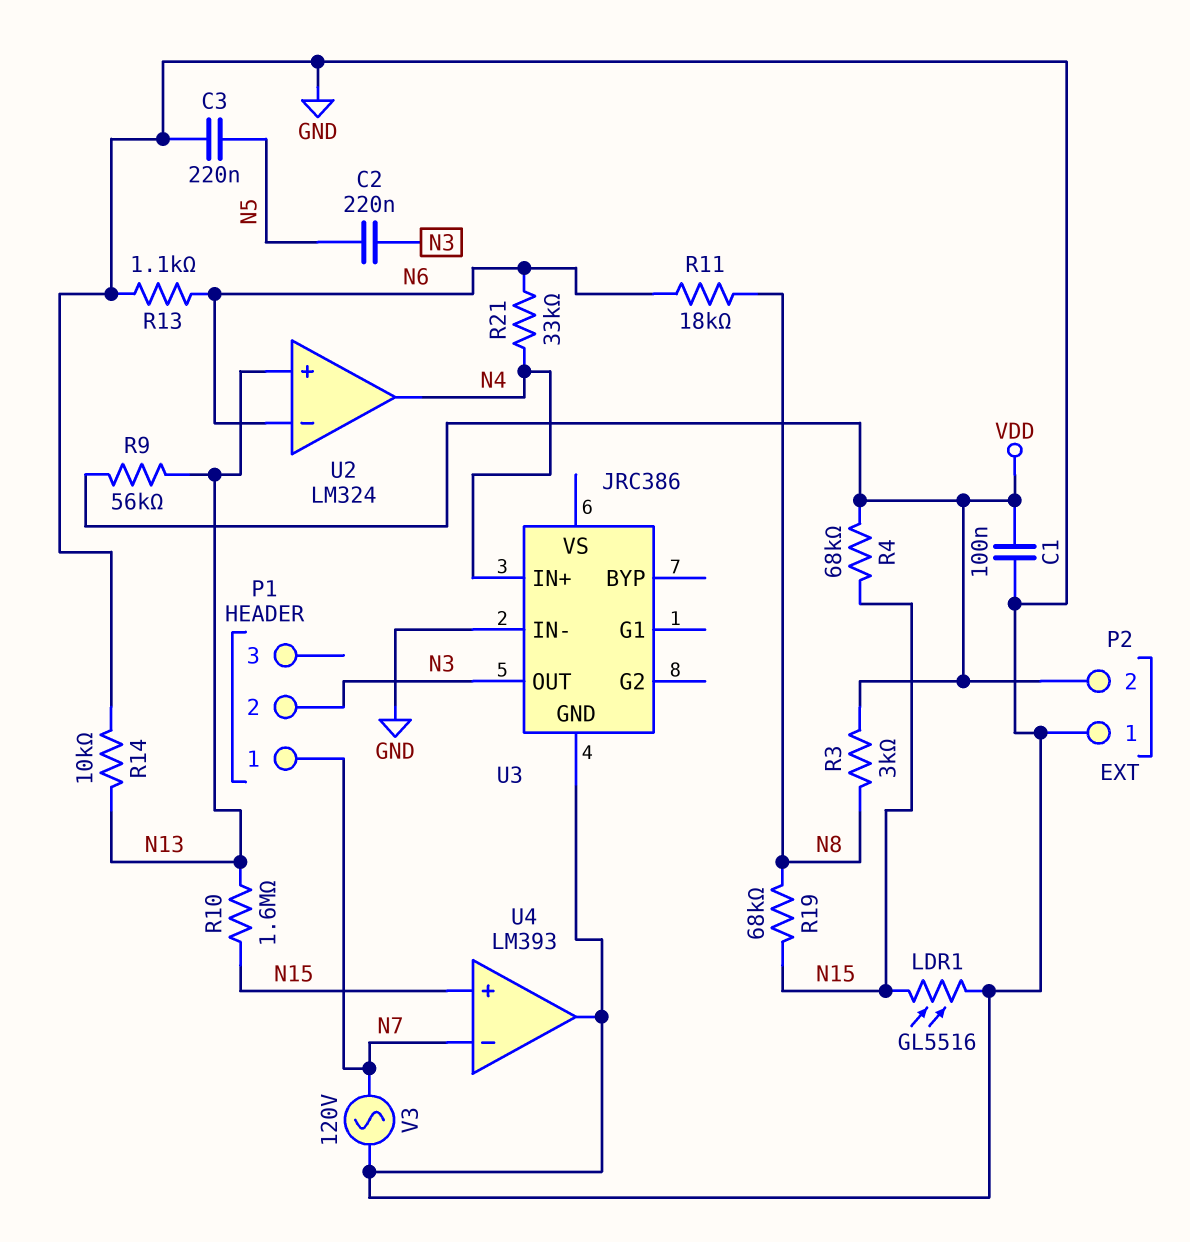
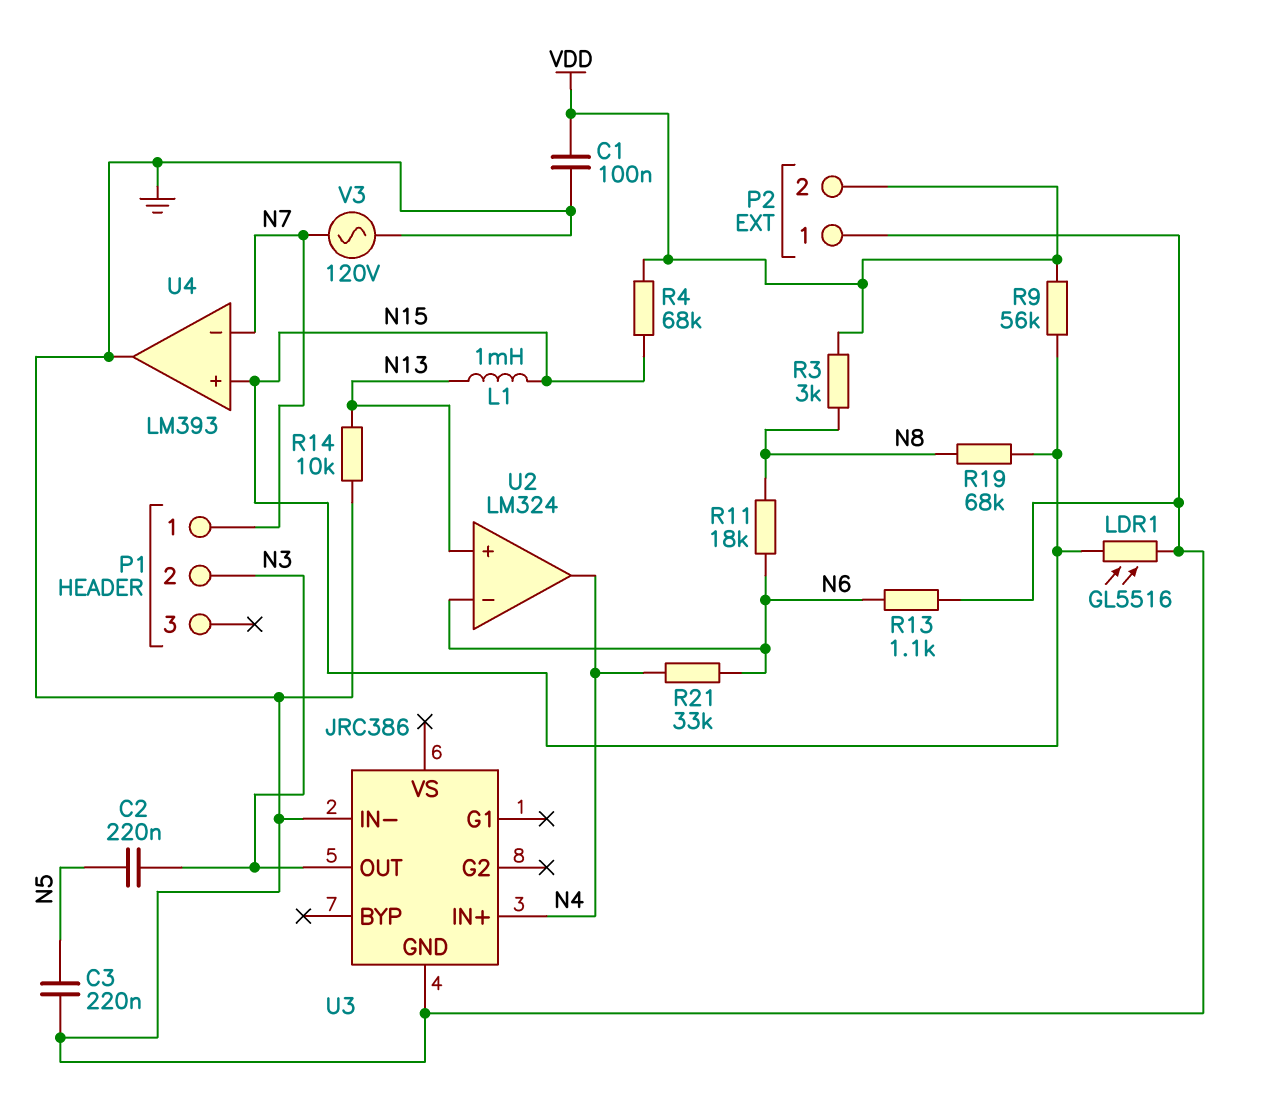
L1: none -> 1mH (N13, N15)
R9: 56k (N13, VDD) -> 56k (N15, VDD)
R10: 1.6M (N13, N15) -> none

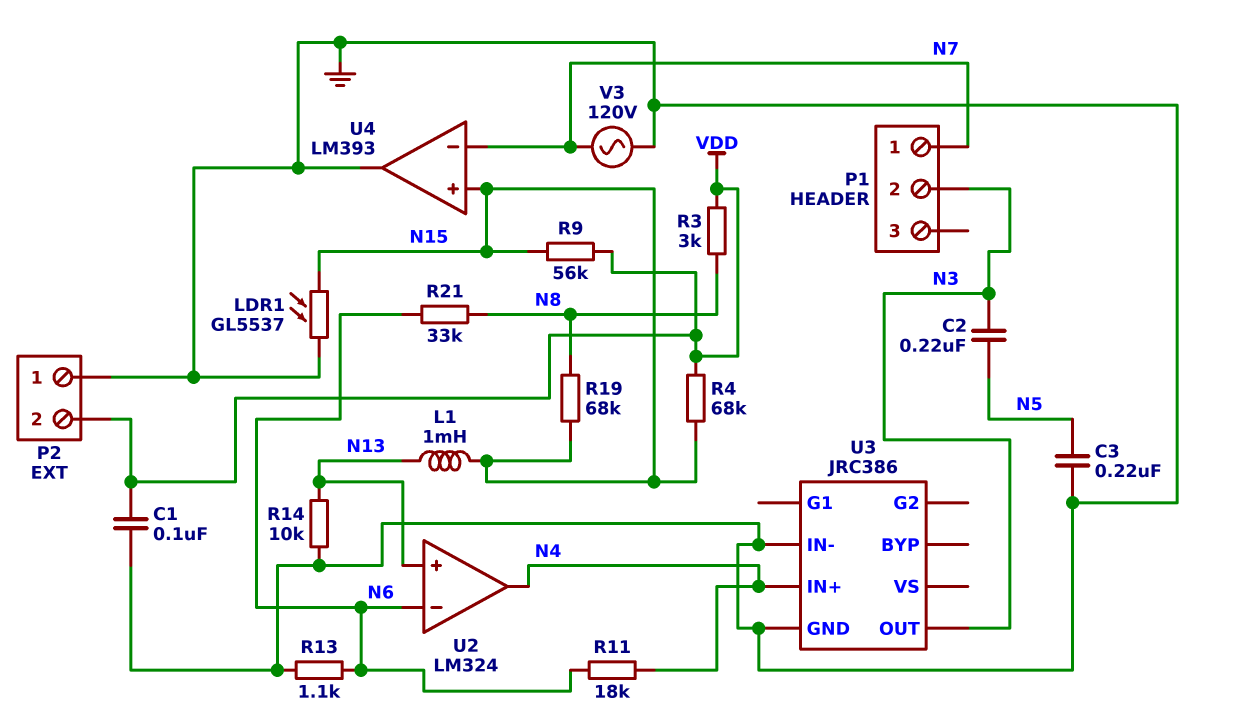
LDR1: GL5516 (GND, N15) -> GL5537 (GND, N15)
R11: 18k (N6, N8) -> 18k (N4, N6)
R21: 33k (N4, N6) -> 33k (N6, N8)

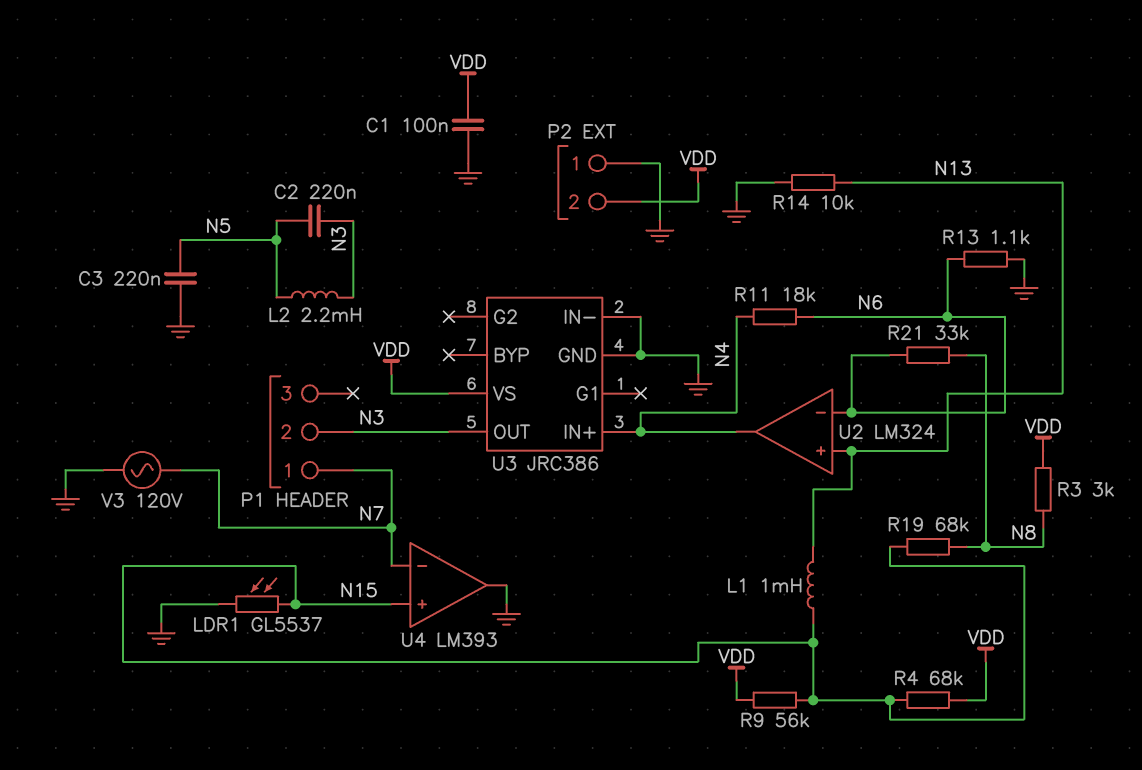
L2: none -> 2.2mH (N3, N5)
U3 pin VS: none -> VDD

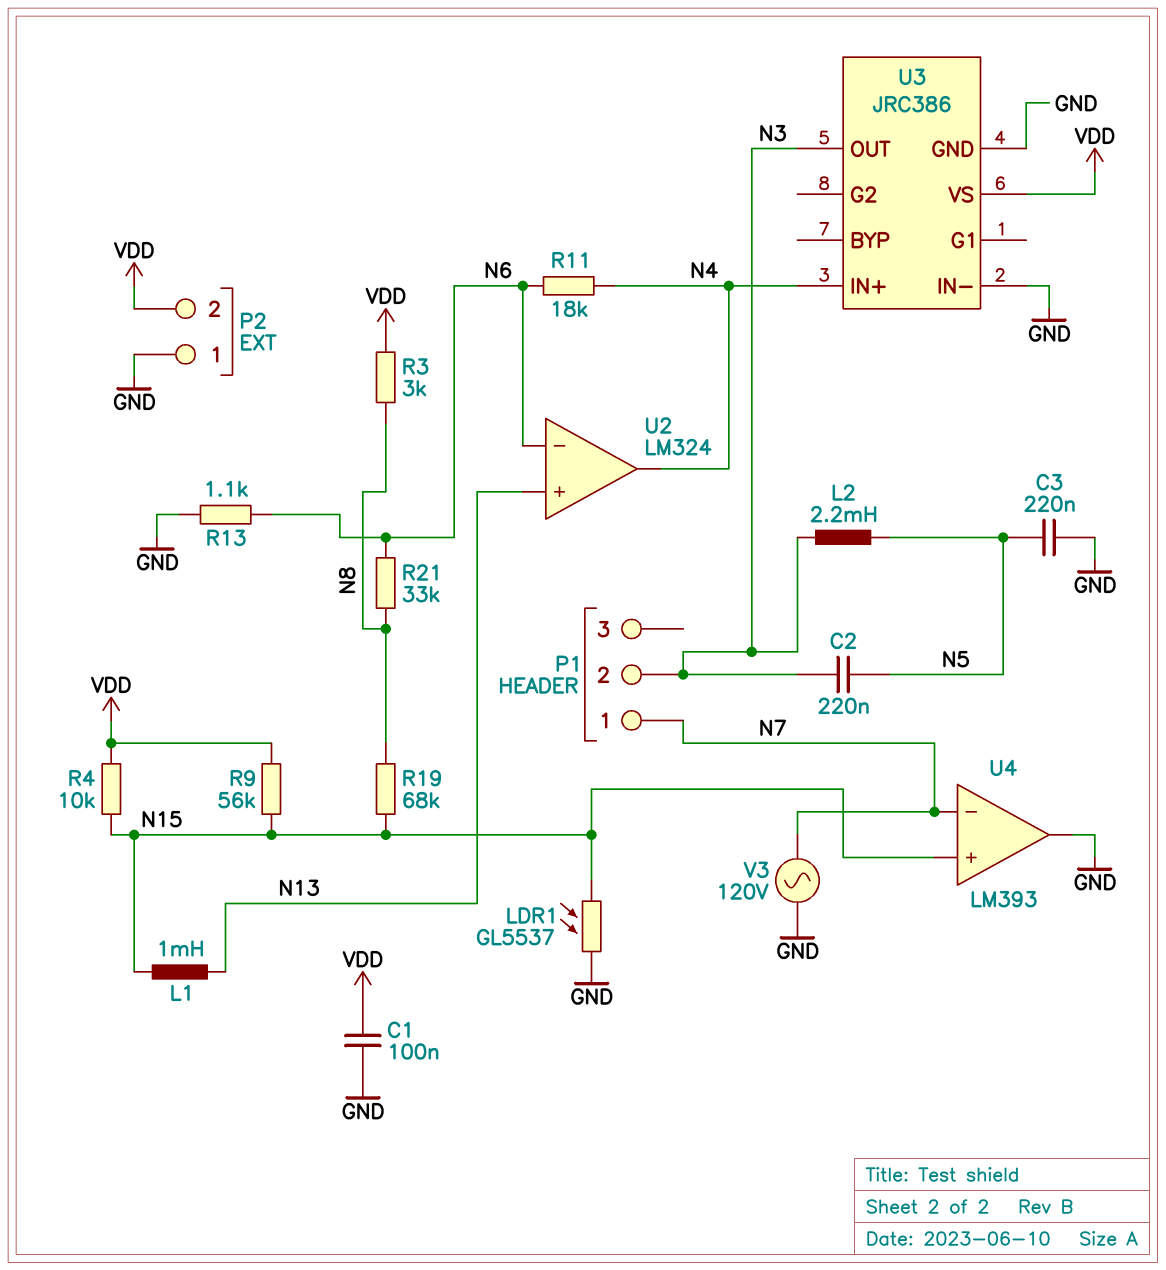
R4: 68k (N15, VDD) -> 10k (N15, VDD)
R14: 10k (GND, N13) -> none

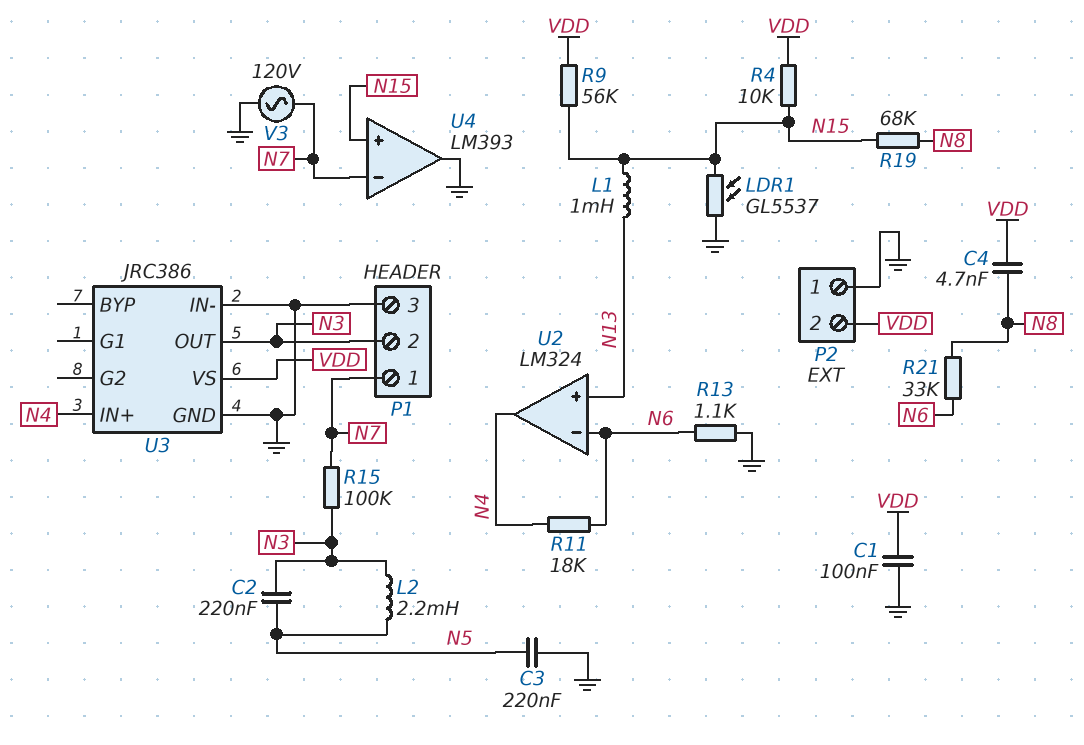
C4: none -> 4.7nF (N8, VDD)
P1 pin 3: none -> GND
R3: 3k (N8, VDD) -> none
R15: none -> 100k (N3, N7)

